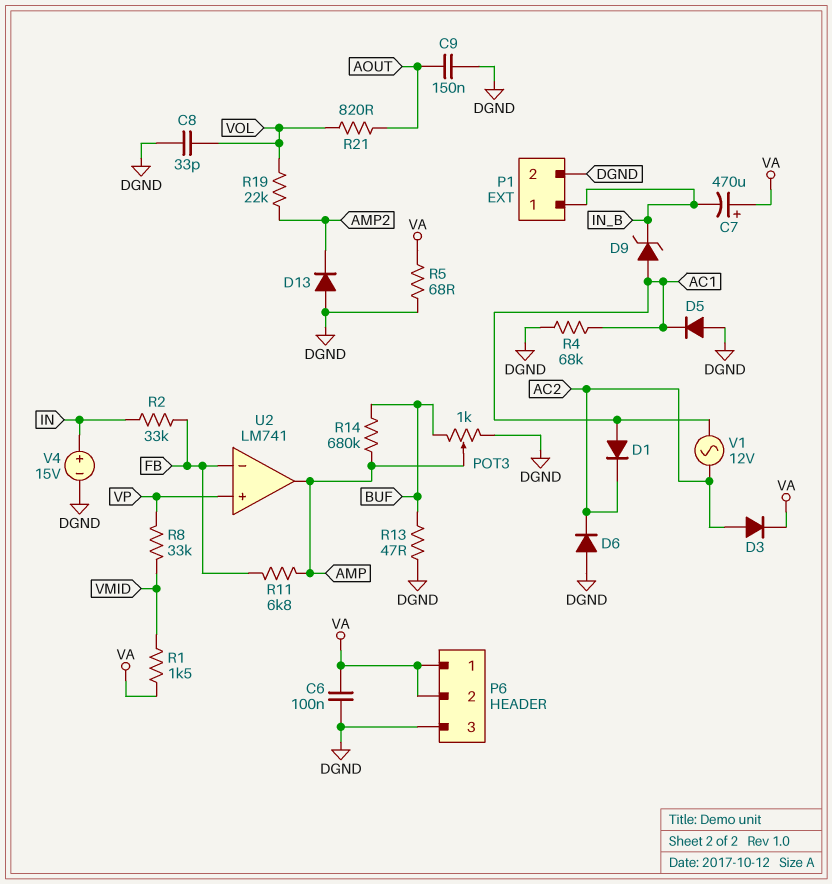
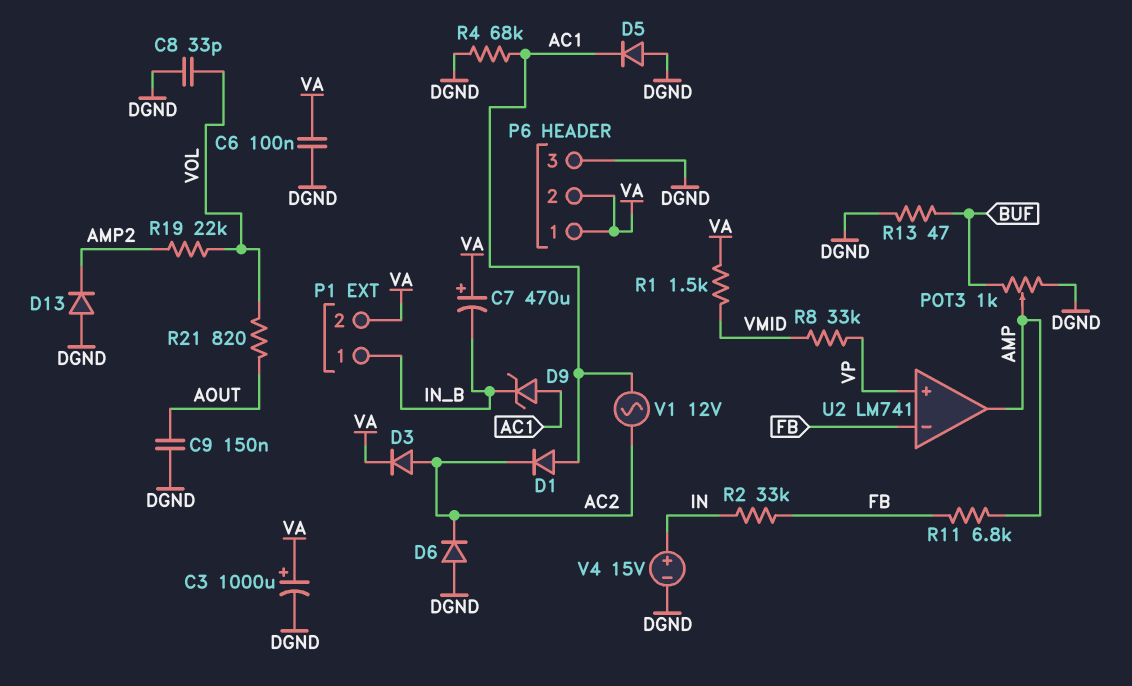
C3: none -> 1000uF (plus VA, minus DGND)
P1 pin 2: DGND -> VA
R5: 68 (DGND, VA) -> none
R14: 680k (AMP, BUF) -> none

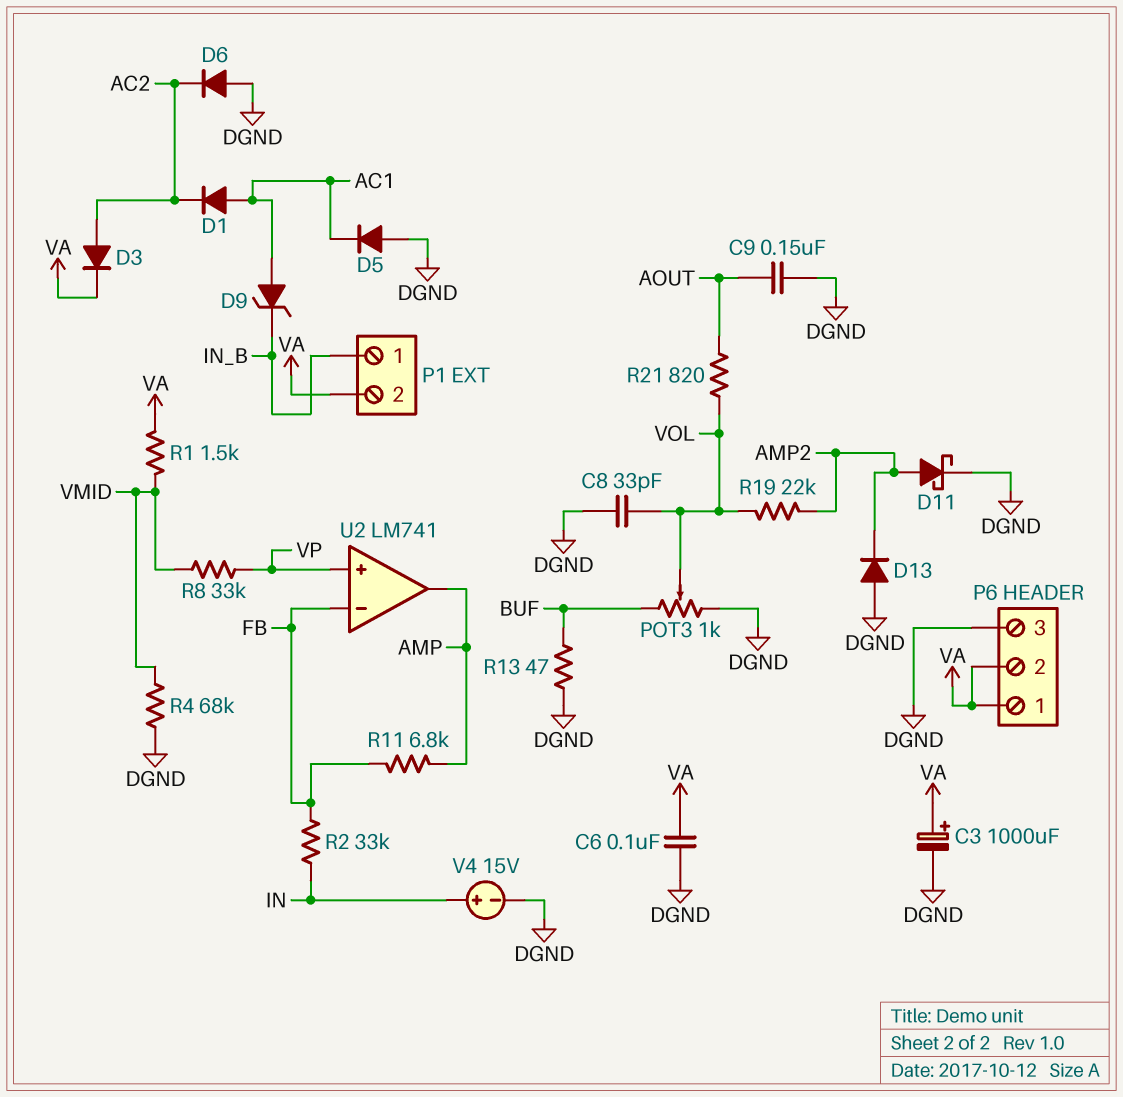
C7: 470uF (plus VA, minus IN_B) -> none
D11: none -> schottky (A AMP2, K DGND)
POT3: 1k (BUF, DGND, wiper AMP) -> 1k (BUF, DGND, wiper VOL)
R4: 68k (AC1, DGND) -> 68k (DGND, VMID)
V1: AC 12V (AC1, AC2) -> none

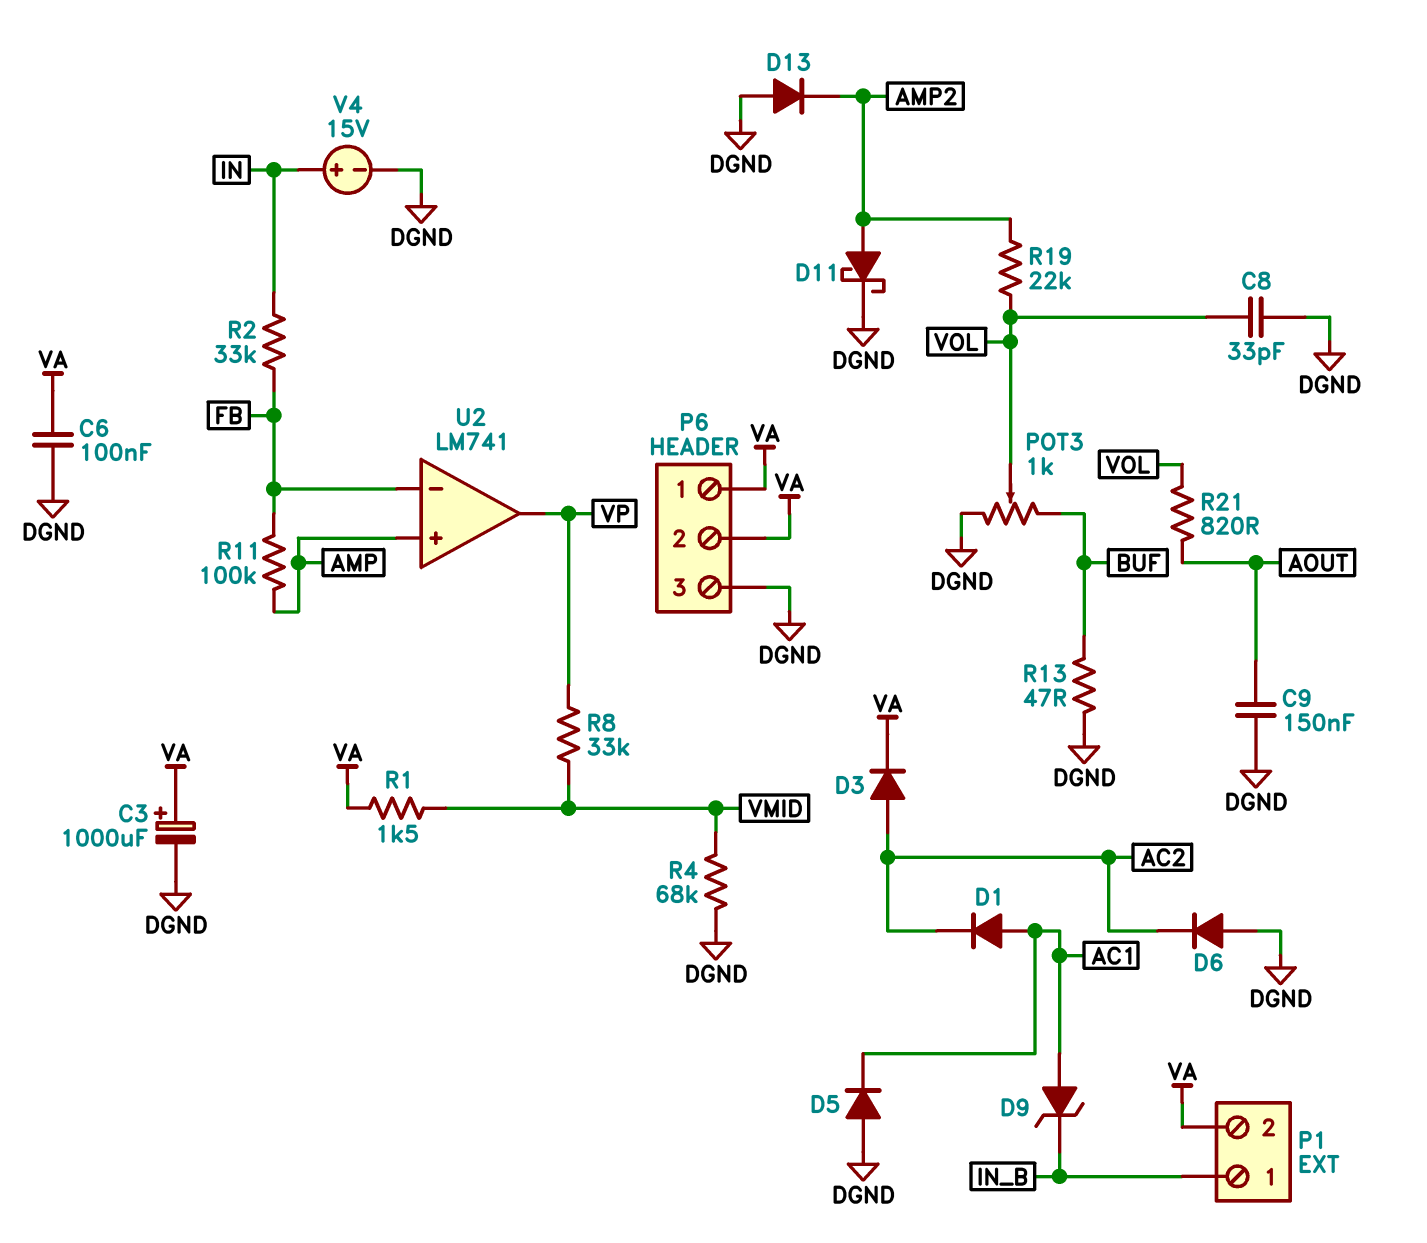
R11: 6.8k (AMP, FB) -> 100k (AMP, FB)
U2 pin in+: VP -> AMP
U2 pin out: AMP -> VP

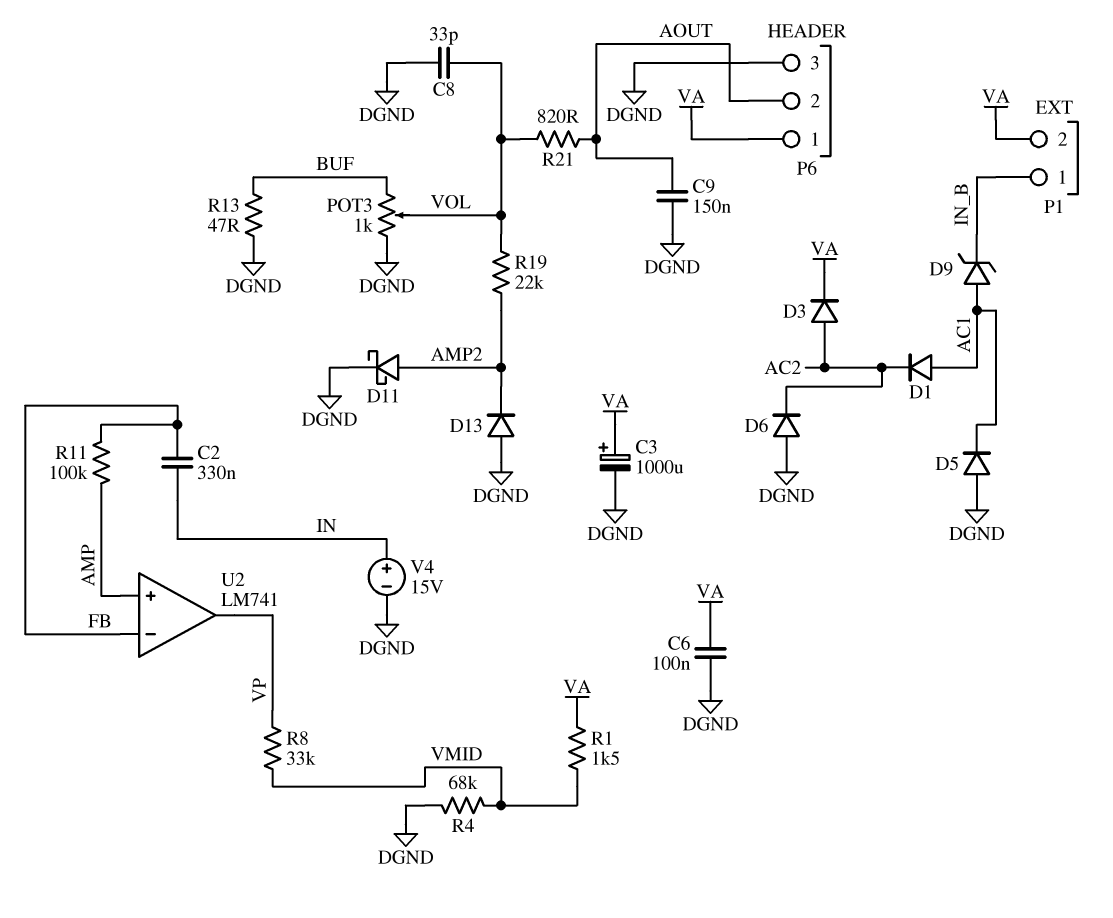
C2: none -> 330nF (FB, IN)
P6 pin 2: VA -> AOUT
R2: 33k (FB, IN) -> none

